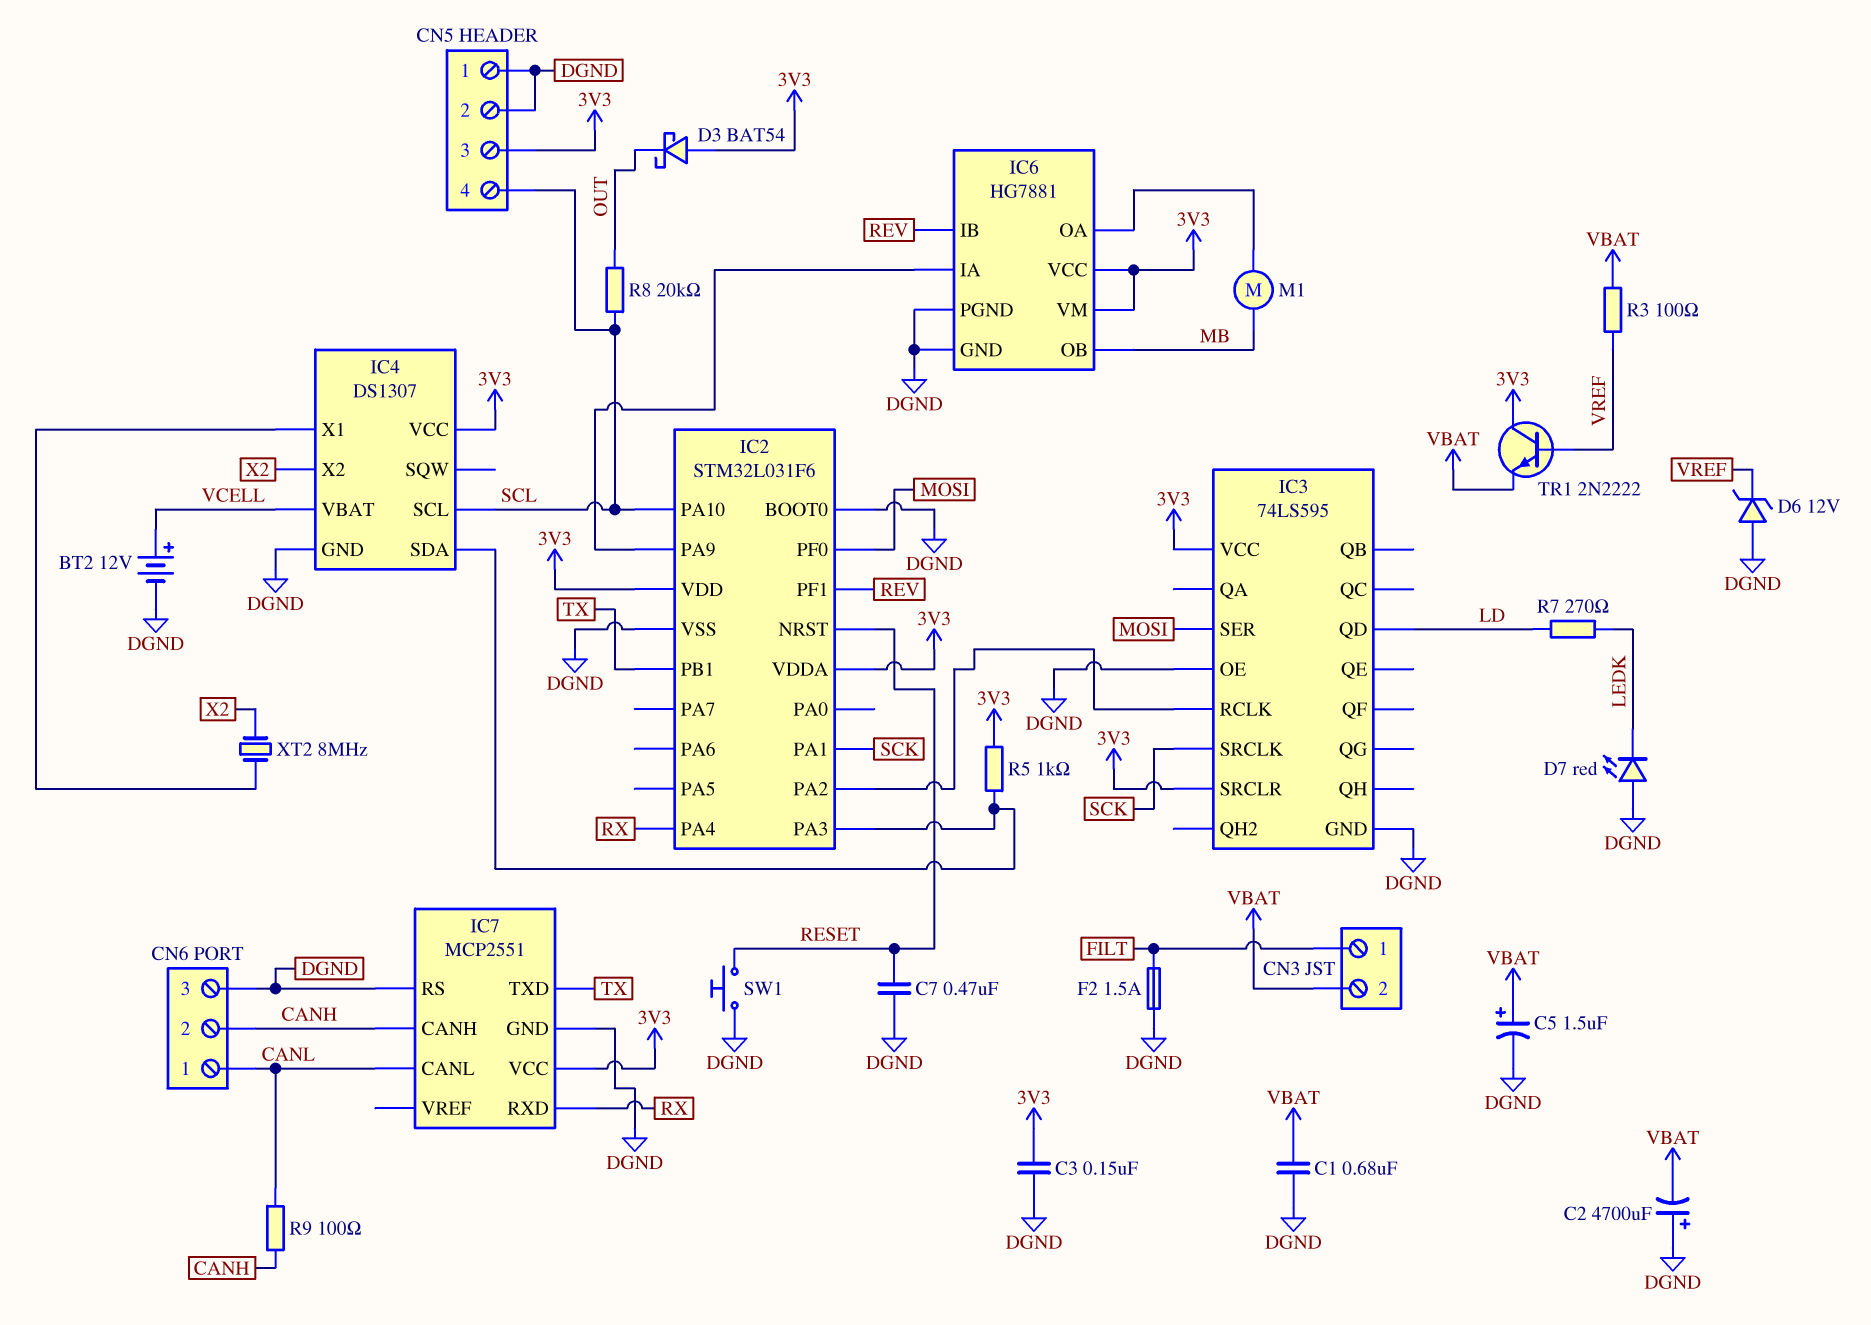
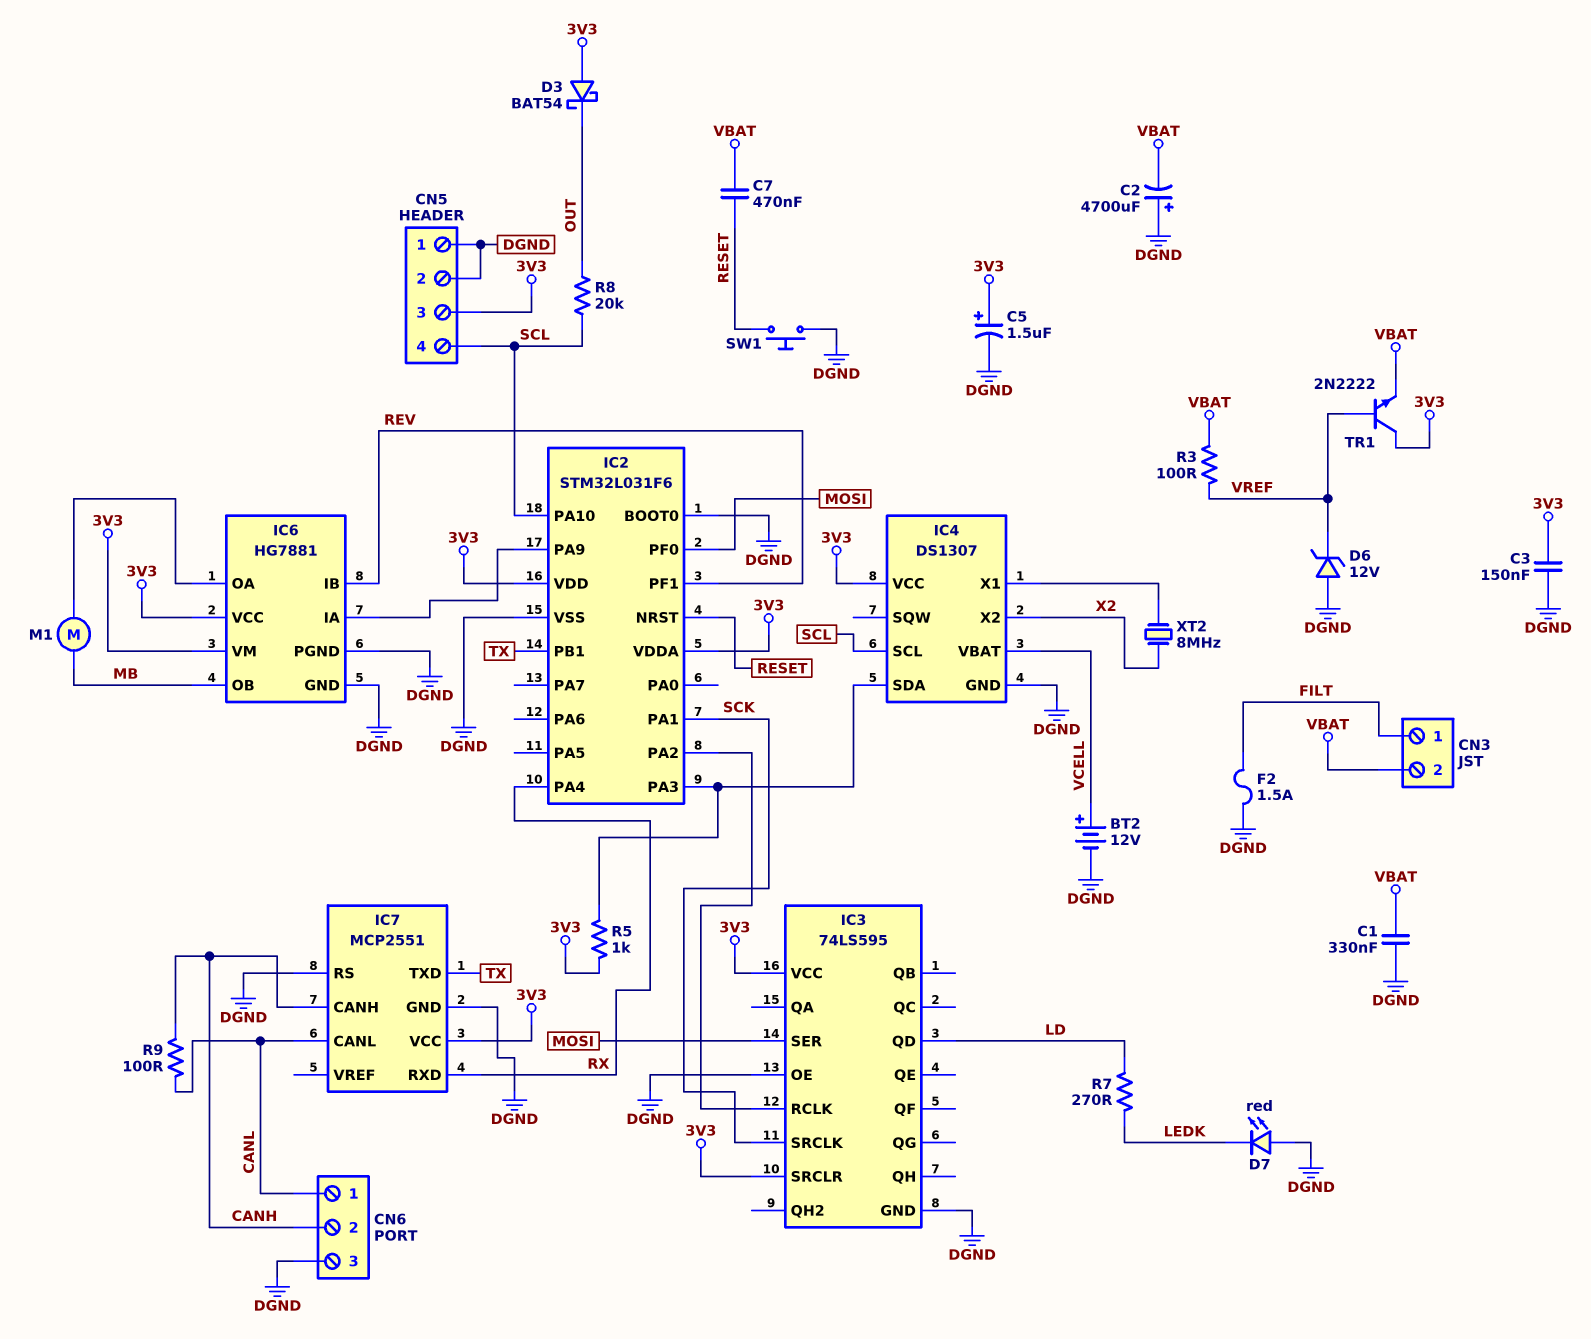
C1: 680nF (DGND, VBAT) -> 330nF (DGND, VBAT)
C5: 1.5uF (plus VBAT, minus DGND) -> 1.5uF (plus 3V3, minus DGND)
C7: 470nF (DGND, RESET) -> 470nF (RESET, VBAT)

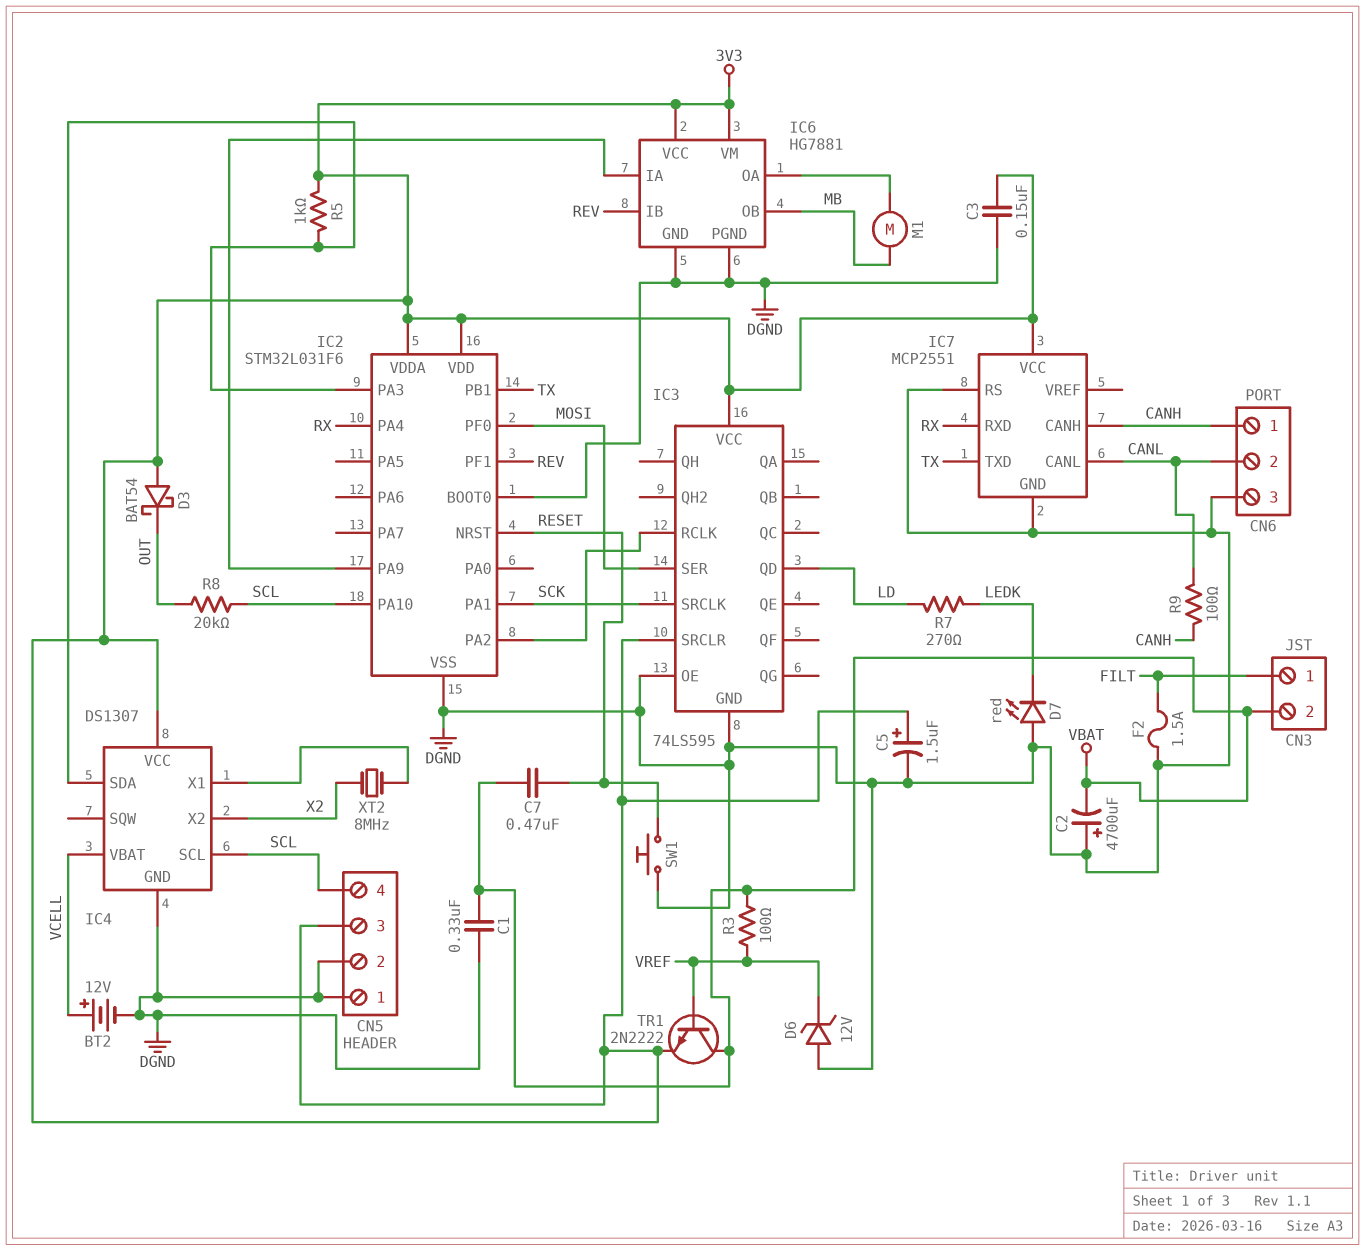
CN6 pin 1: CANL -> CANH
CN6 pin 2: CANH -> CANL
TR1: NPN 2N2222 (B VREF, C 3V3, E VBAT) -> NPN 2N2222 (B VREF, C VBAT, E 3V3)

